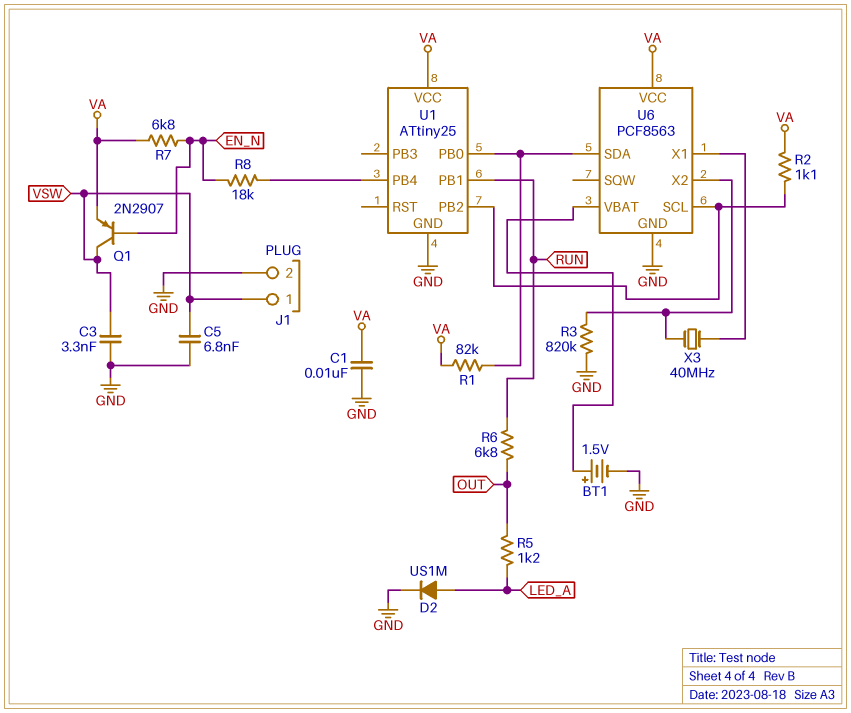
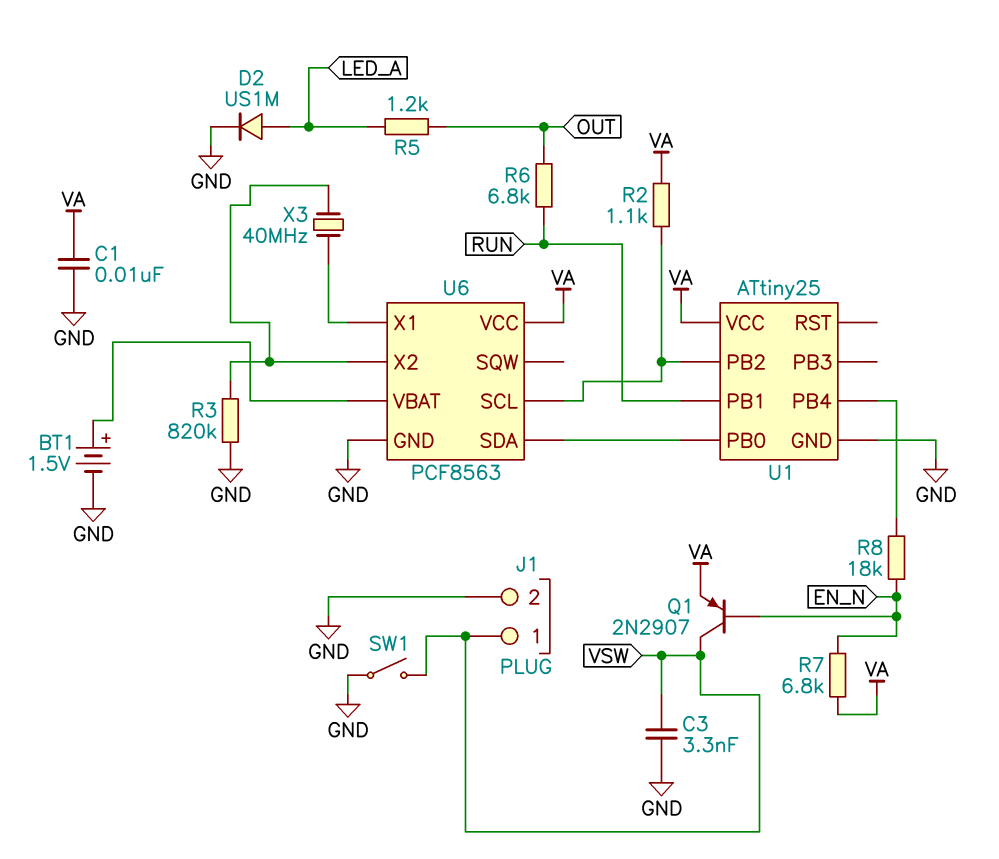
C5: 6.8nF (GND, VSW) -> none
R1: 82k (U1/PB0, VA) -> none
SW1: none -> switch (GND, VSW)

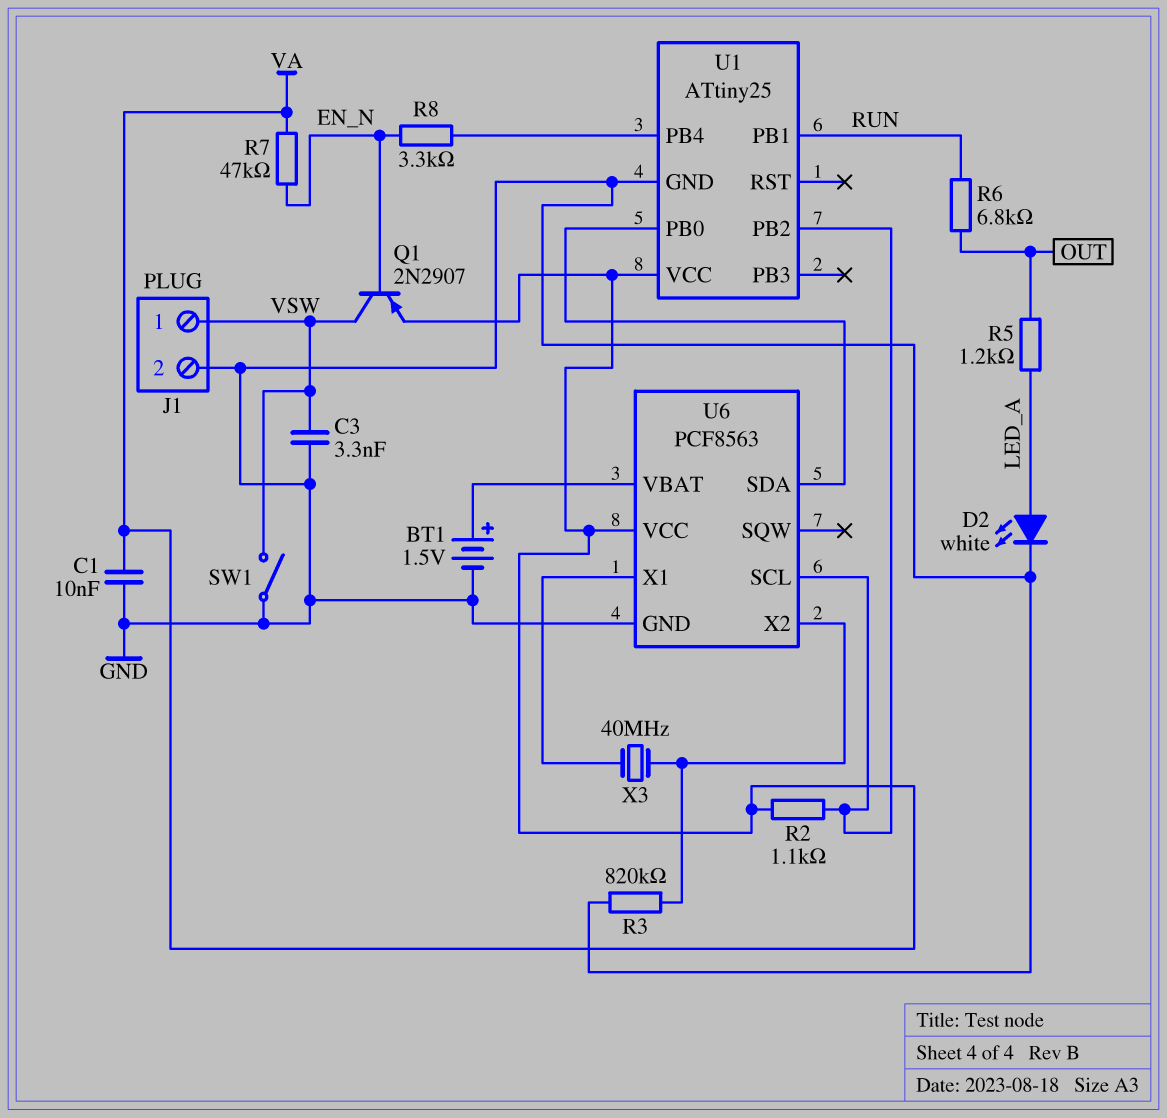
D2: diode US1M (A LED_A, K GND) -> LED white (A LED_A, K GND)
R7: 6.8k (EN_N, VA) -> 47k (EN_N, VA)
R8: 18k (EN_N, U1/PB4) -> 3.3k (EN_N, U1/PB4)

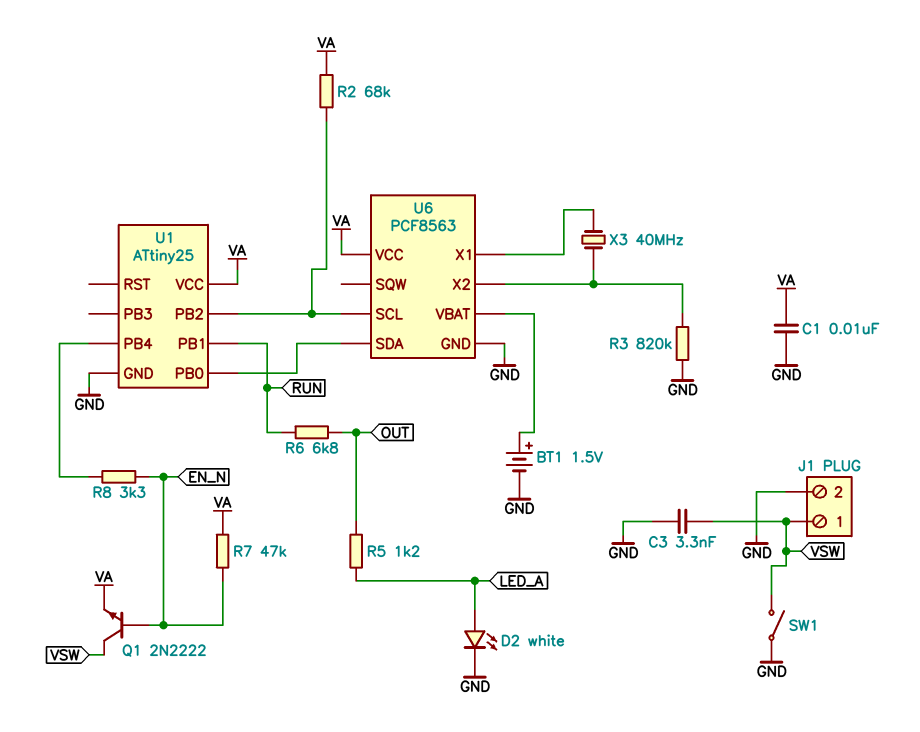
Q1: PNP 2N2907 (B EN_N, C VSW, E VA) -> NPN 2N2222 (B EN_N, C VSW, E VA)
R2: 1.1k (U1/PB2, VA) -> 68k (U1/PB2, VA)

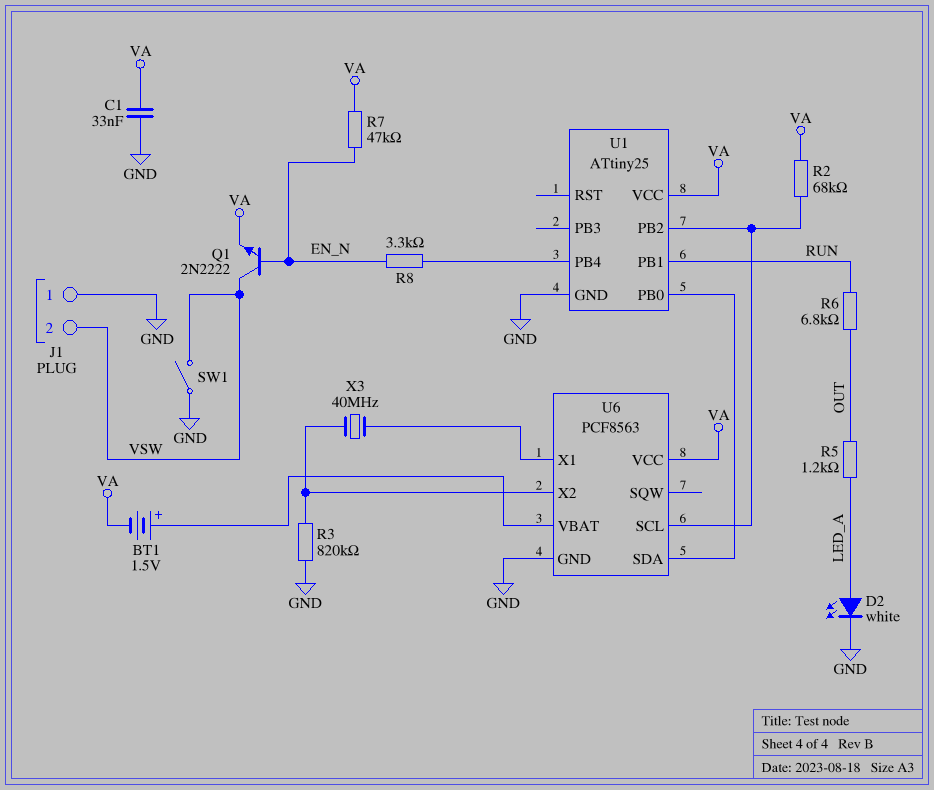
BT1: 1.5V (plus U6/VBAT, minus GND) -> 1.5V (plus U6/VBAT, minus VA)
C1: 10nF (GND, VA) -> 33nF (GND, VA)
C3: 3.3nF (GND, VSW) -> none
J1 pin 1: VSW -> GND
J1 pin 2: GND -> VSW

